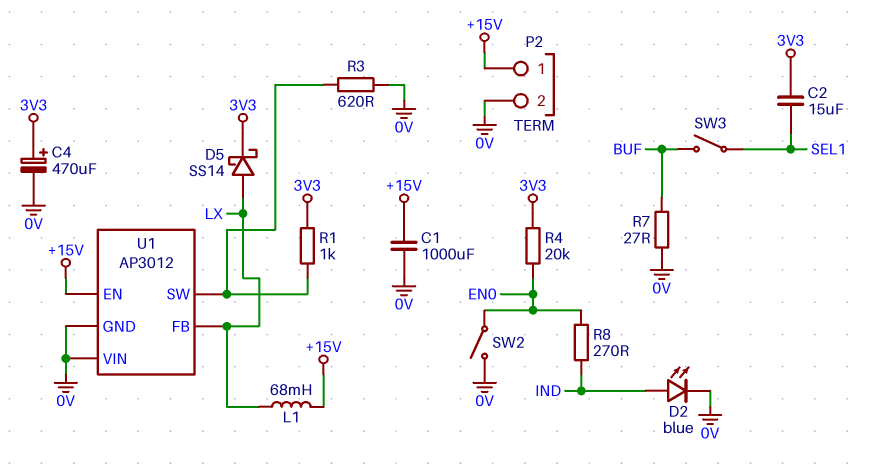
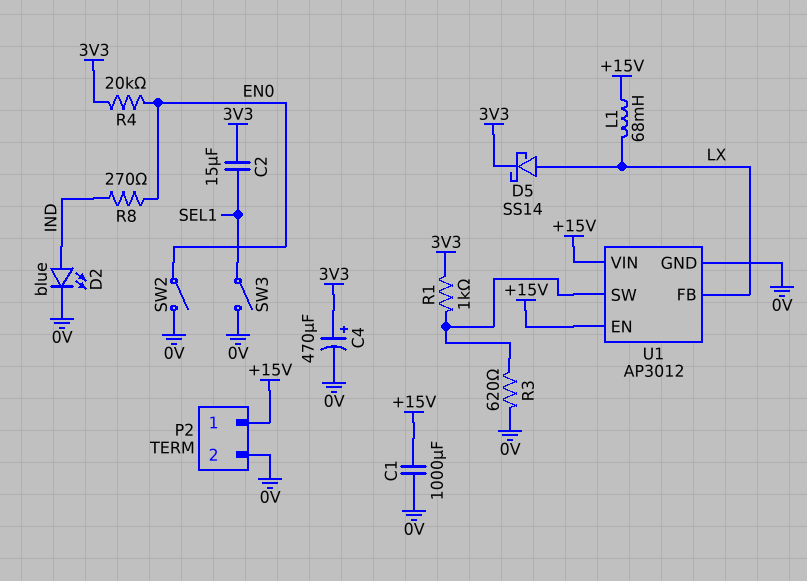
R7: 27 (0V, BUF) -> none
SW3: switch (BUF, SEL1) -> switch (0V, SEL1)
U1 pin VIN: 0V -> +15V

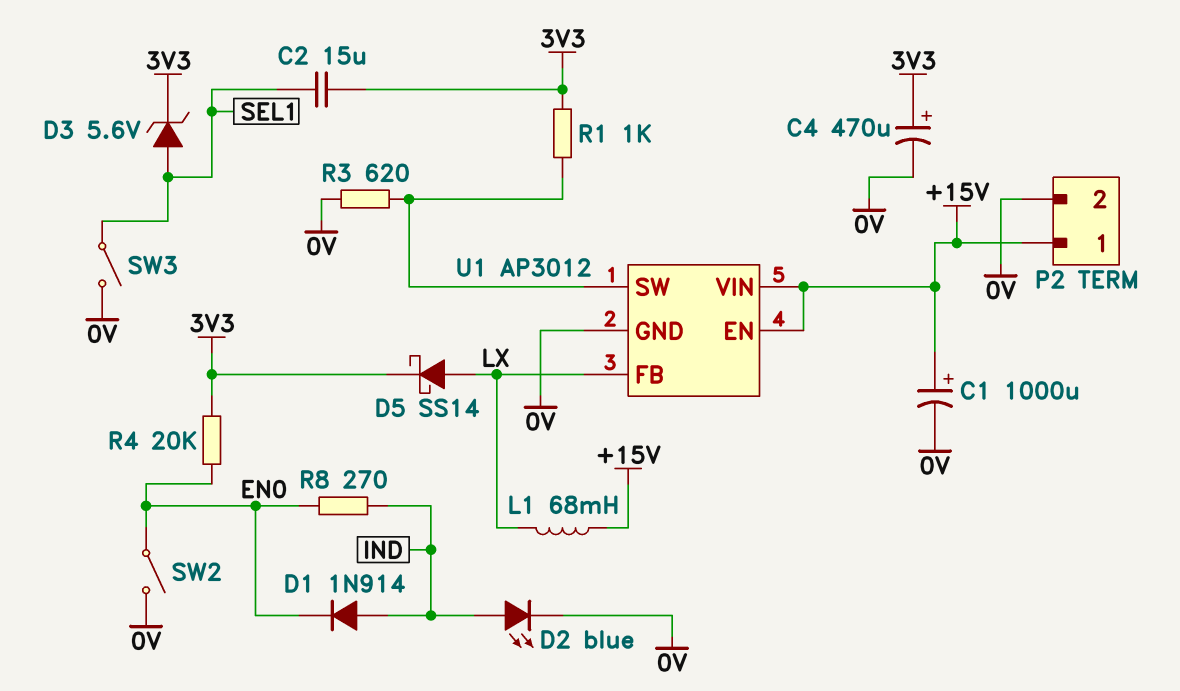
C1: 1000uF (+15V, 0V) -> 1000uF (plus +15V, minus 0V)
D1: none -> diode 1N914 (A IND, K EN0)
D3: none -> zener 5.6V (A SEL1, K 3V3)

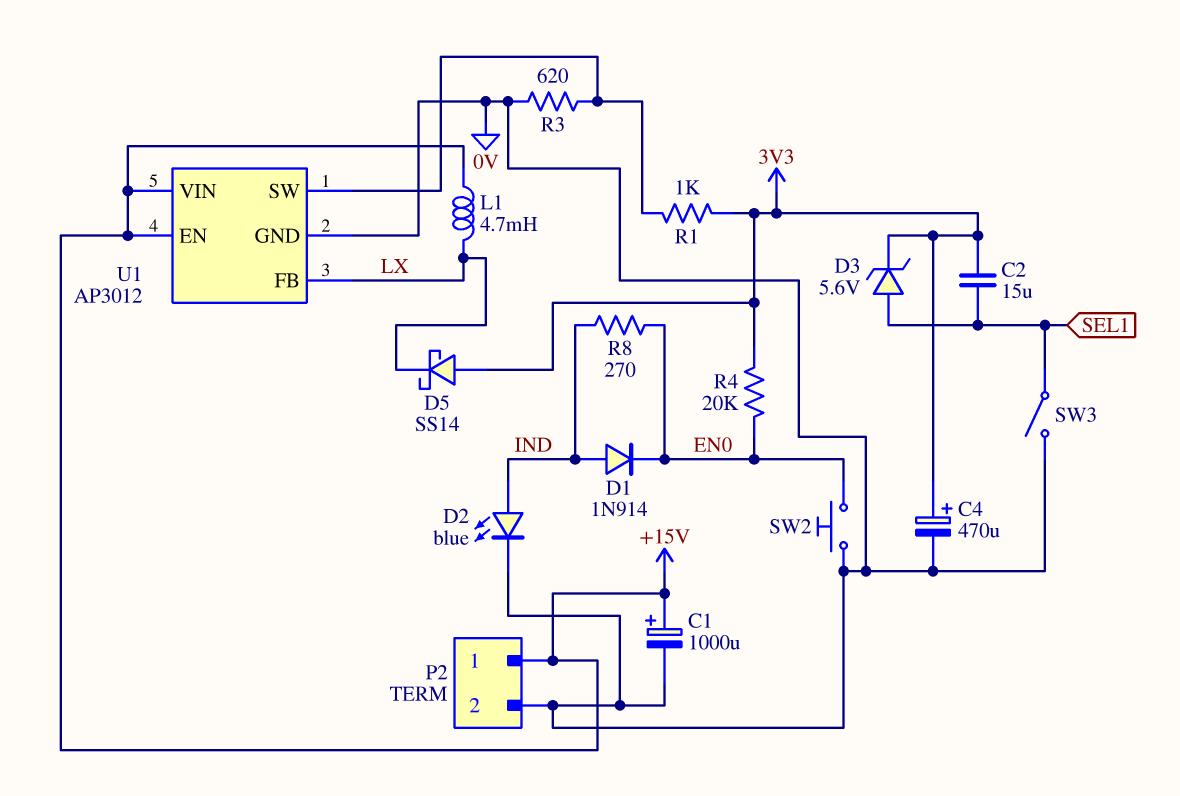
D5: schottky SS14 (A LX, K 3V3) -> schottky SS14 (A 3V3, K LX)
L1: 68mH (+15V, LX) -> 4.7mH (+15V, LX)
SW2: switch (0V, EN0) -> button (0V, EN0)

